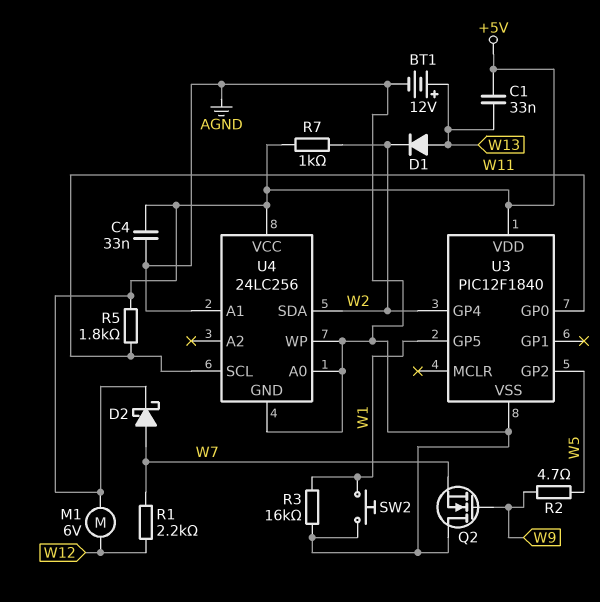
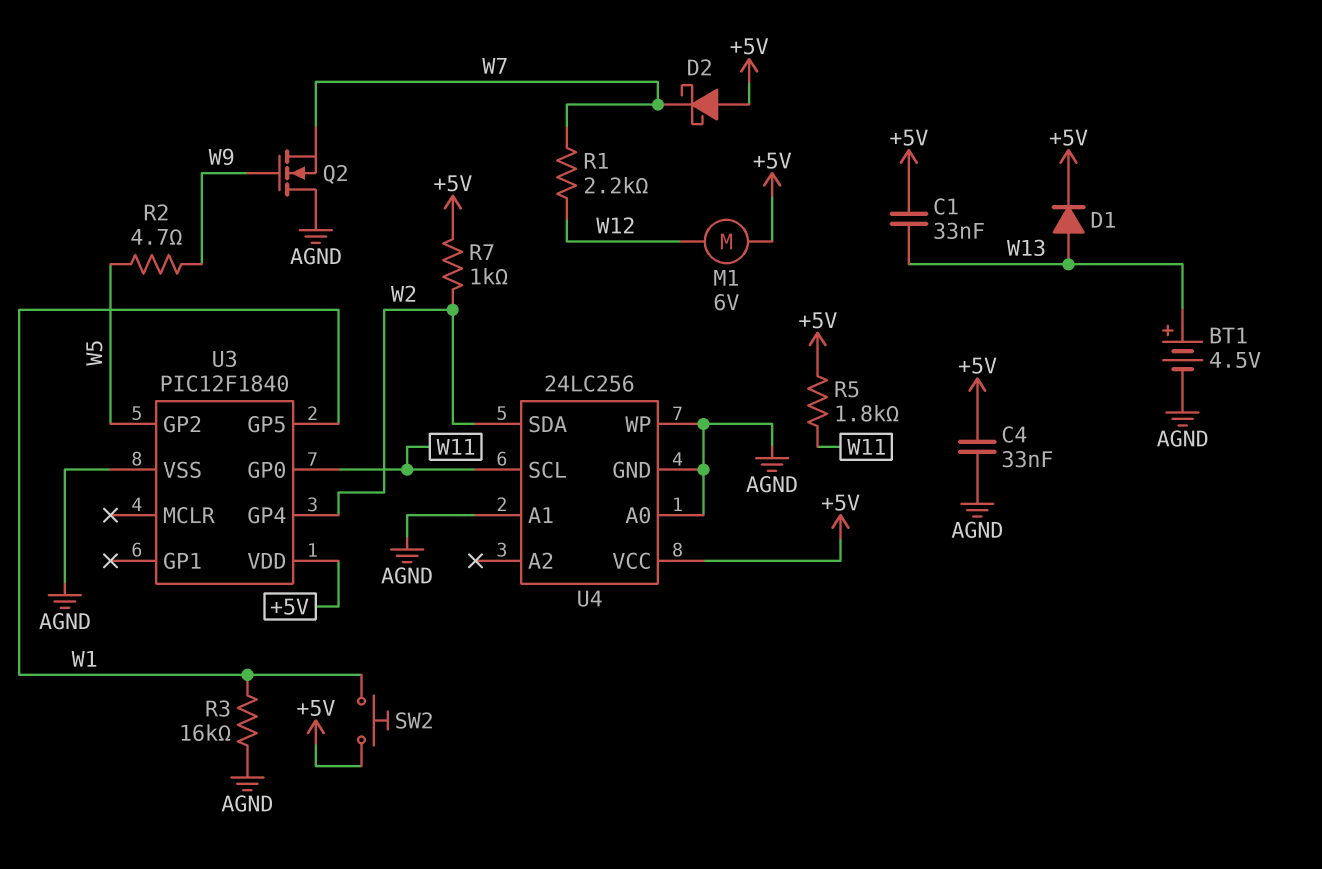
BT1: 12V (plus W13, minus AGND) -> 4.5V (plus W13, minus AGND)
D1: diode (A W13, K W2) -> diode (A W13, K +5V)
D2: schottky (A W7, K +5V) -> schottky (A +5V, K W7)
SW2: button (AGND, W1) -> button (+5V, W1)

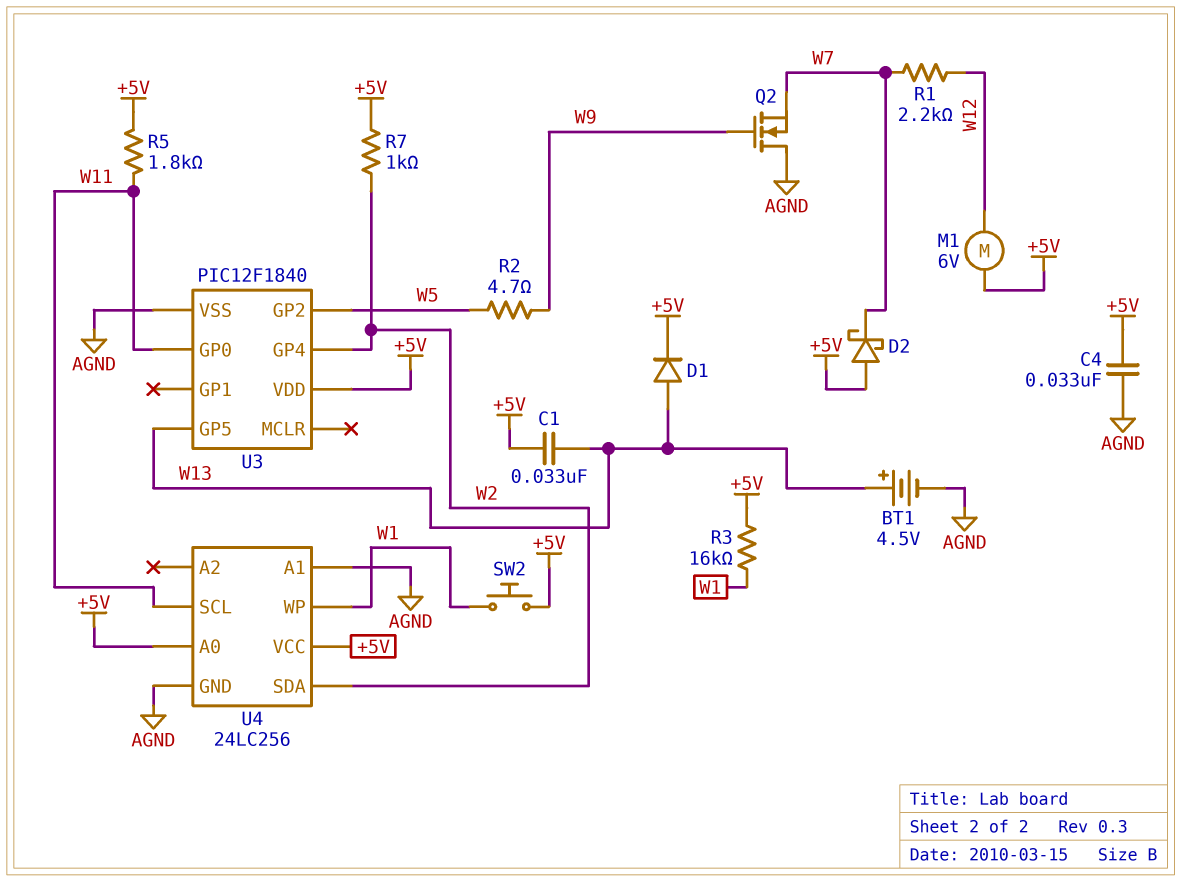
R3: 16k (AGND, W1) -> 16k (+5V, W1)
U3 pin GP5: W1 -> W13
U4 pin A0: AGND -> +5V
U4 pin WP: AGND -> W1

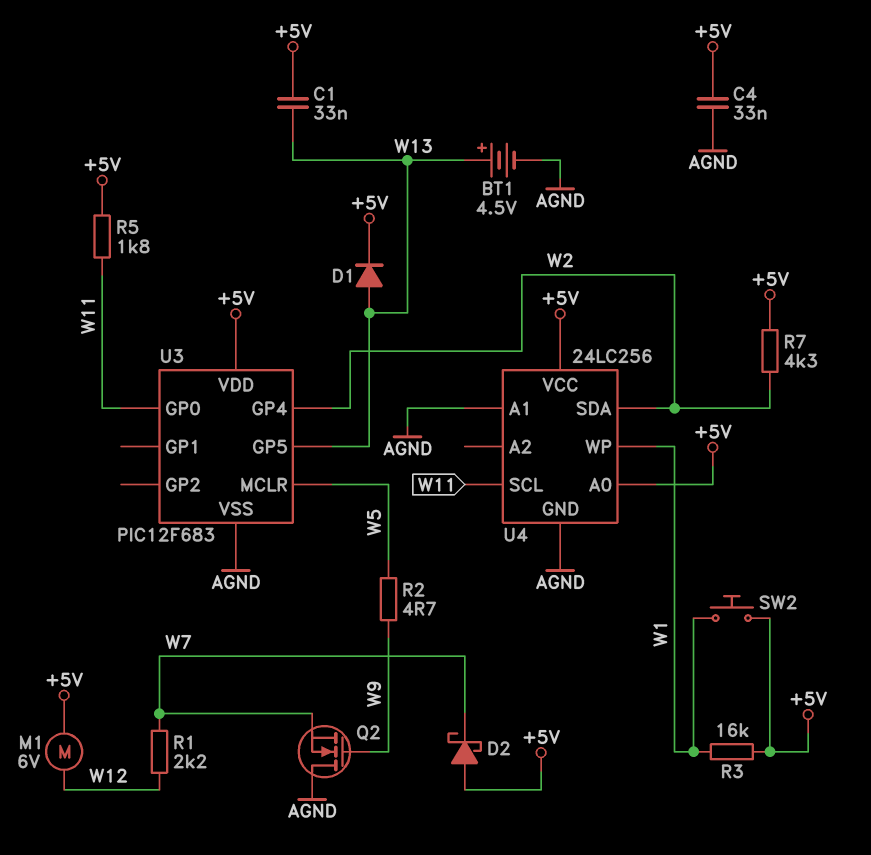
R7: 1k (+5V, W2) -> 4.3k (+5V, W2)
U3: PIC12F1840 -> PIC12F683
U3 pin GP2: W5 -> none
U3 pin MCLR: none -> W5

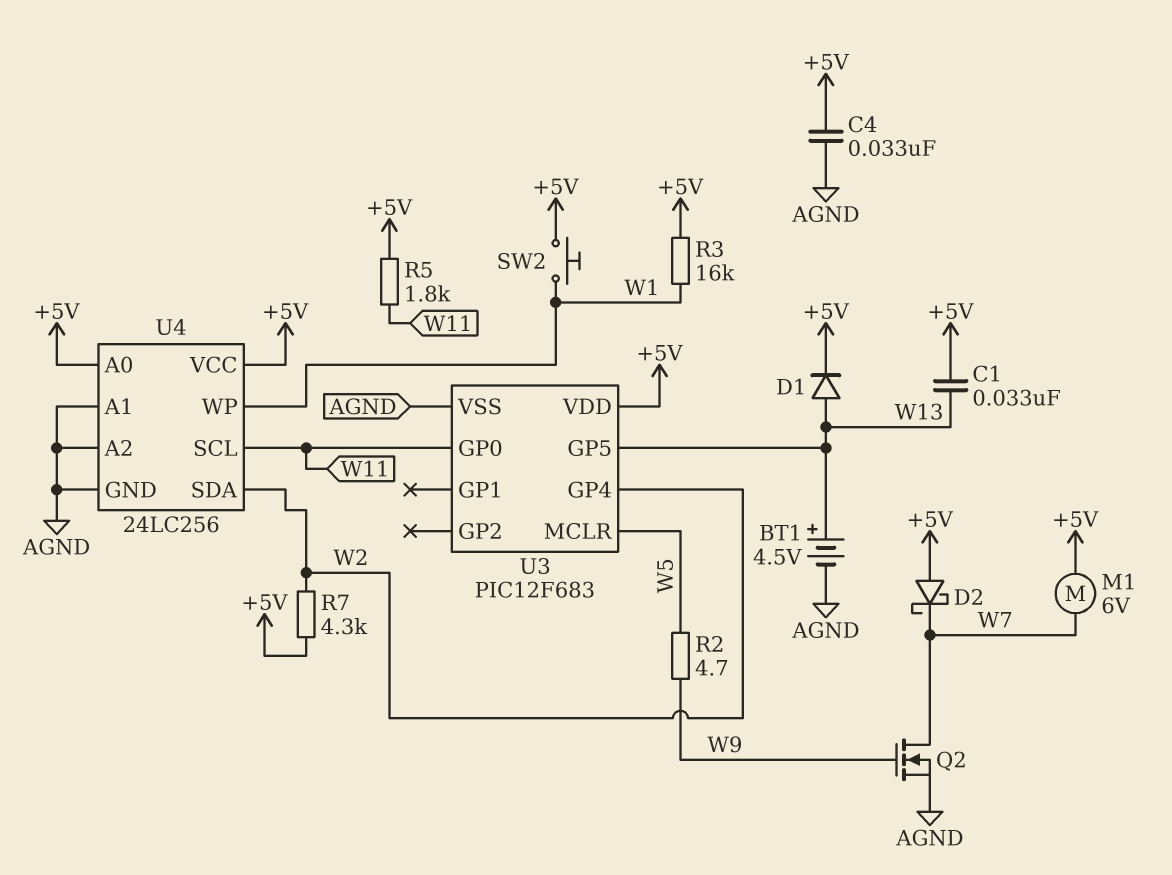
M1: motor 6V (+5V, W12) -> motor 6V (+5V, W7)
Q2: NMOS (G W9, D AGND, S W7) -> NMOS (G W9, D W7, S AGND)
R1: 2.2k (W7, W12) -> none
U4 pin A2: none -> AGND

